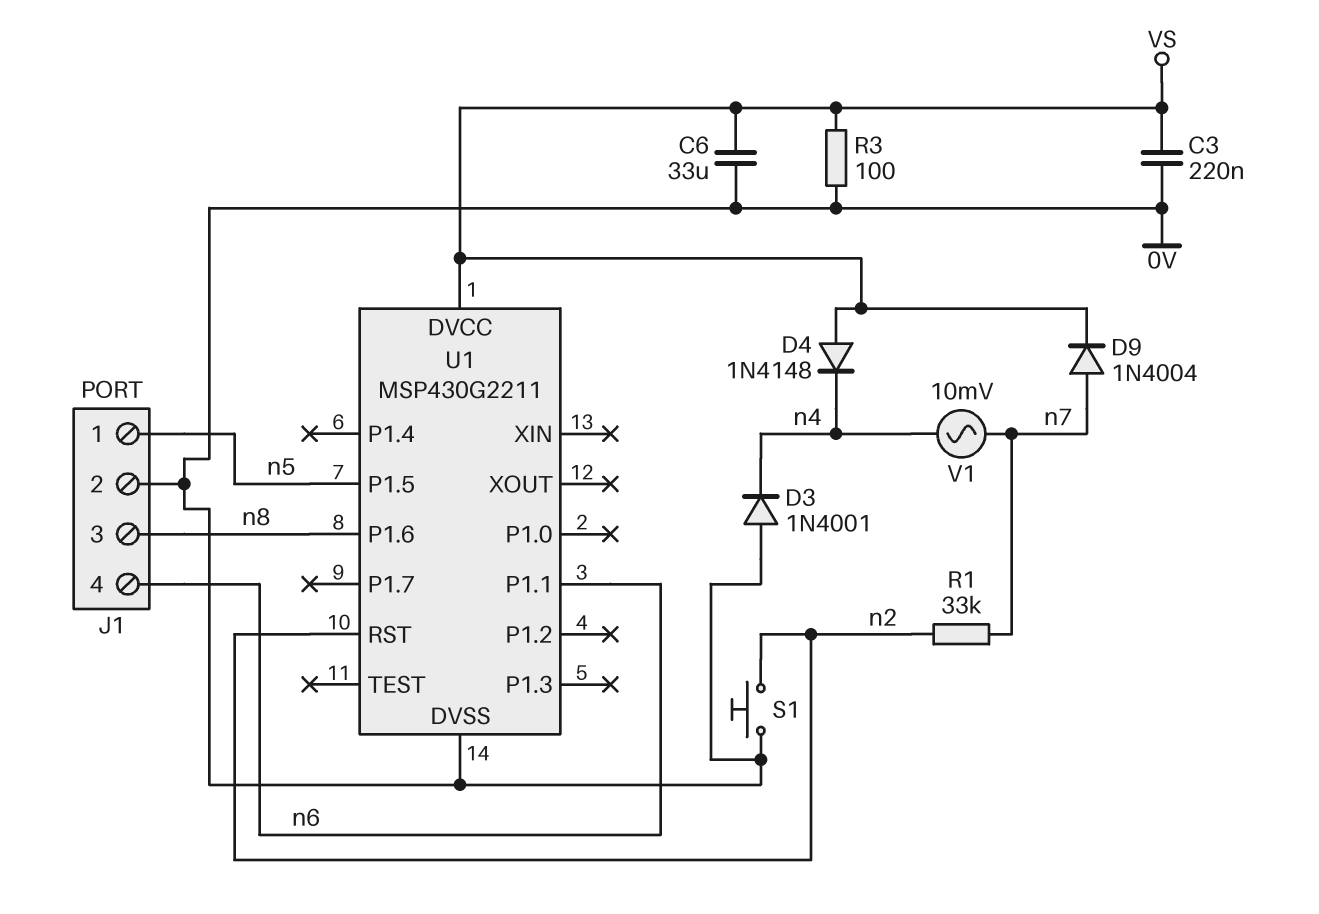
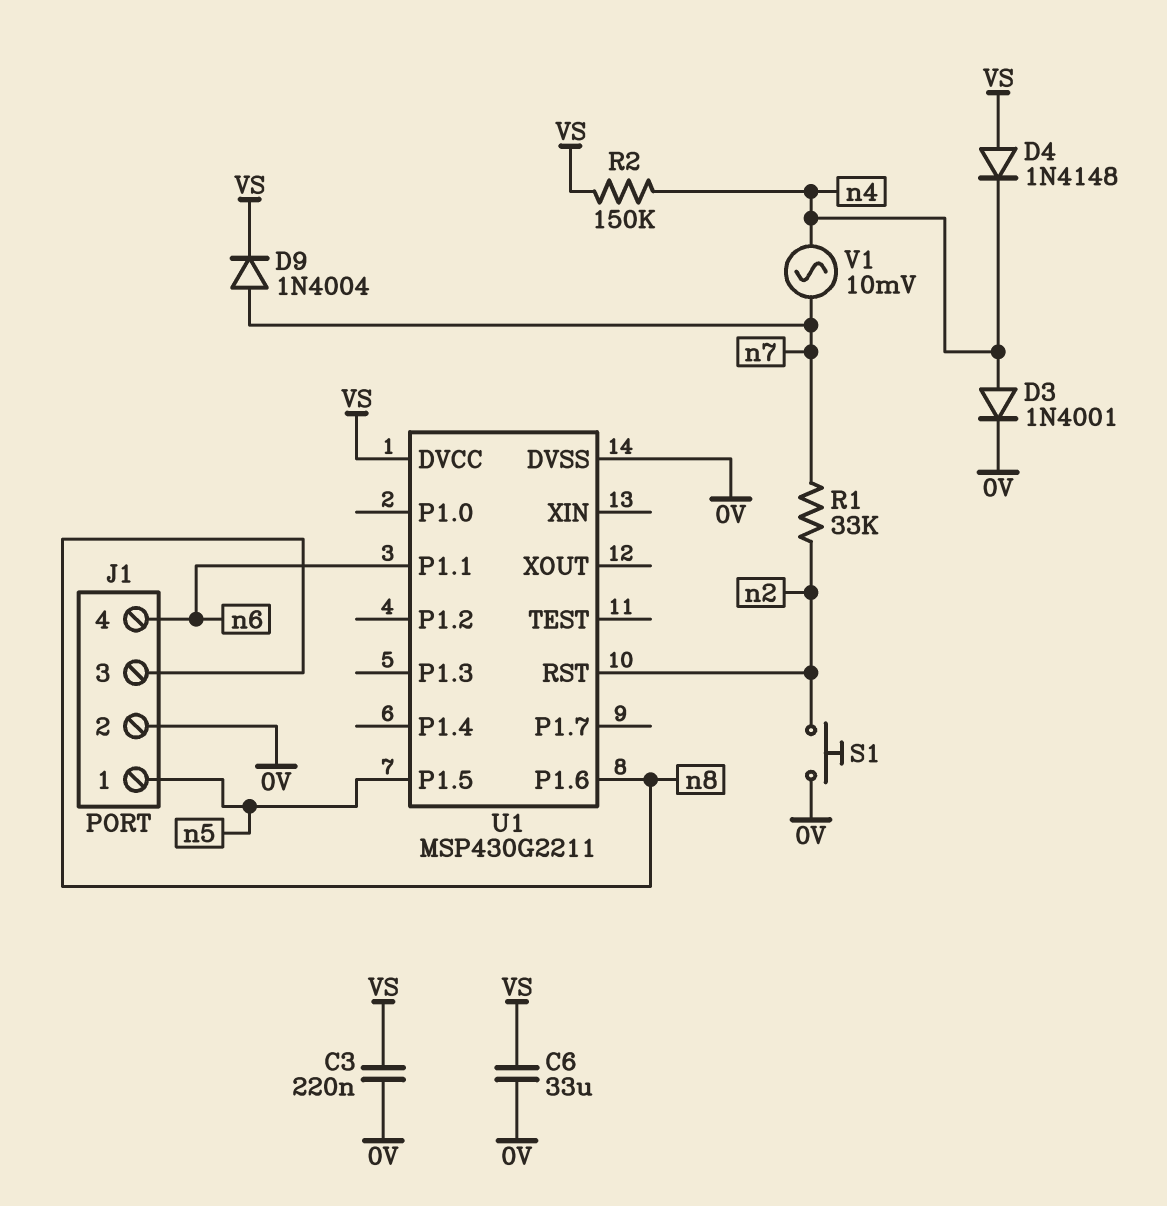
D3: diode 1N4001 (A 0V, K n4) -> diode 1N4001 (A n4, K 0V)
R2: none -> 150k (VS, n4)
R3: 100 (0V, VS) -> none

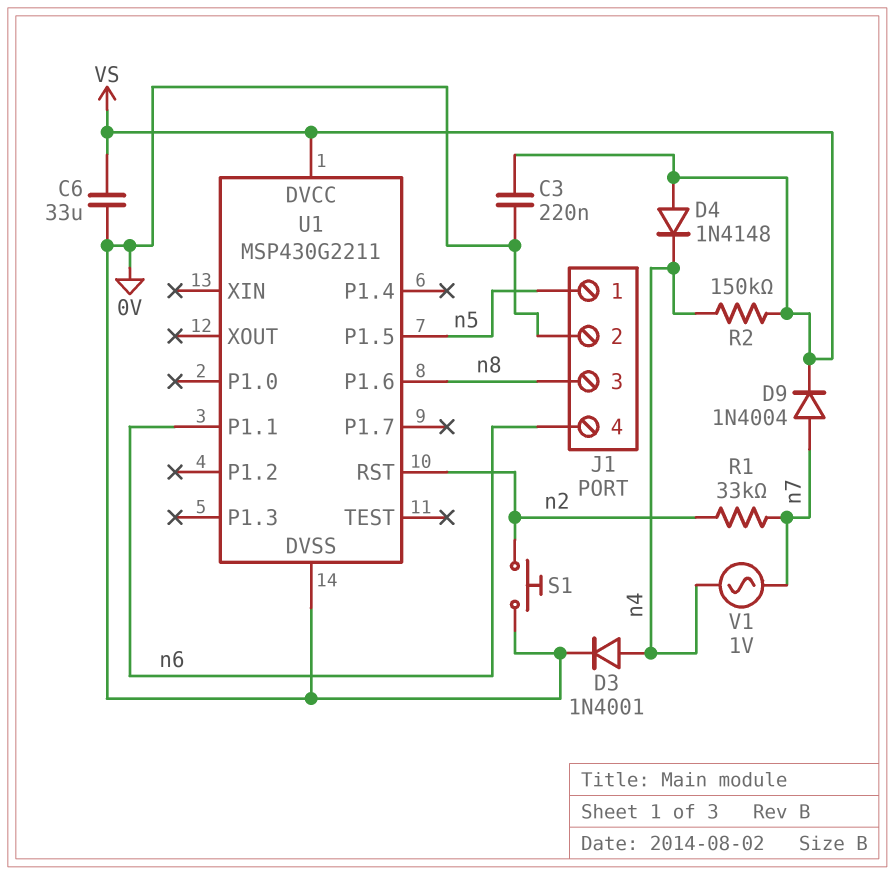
V1: AC 10mV (n4, n7) -> AC 1V (n4, n7)

